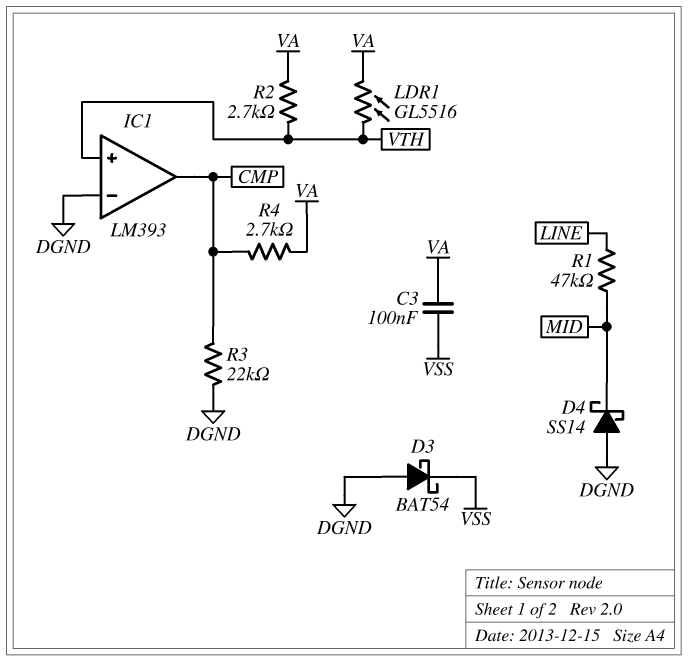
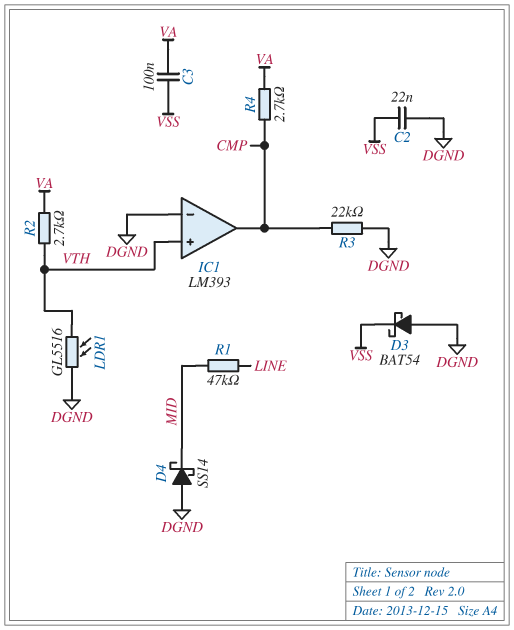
C2: none -> 22nF (DGND, VSS)
LDR1: GL5516 (VA, VTH) -> GL5516 (DGND, VTH)

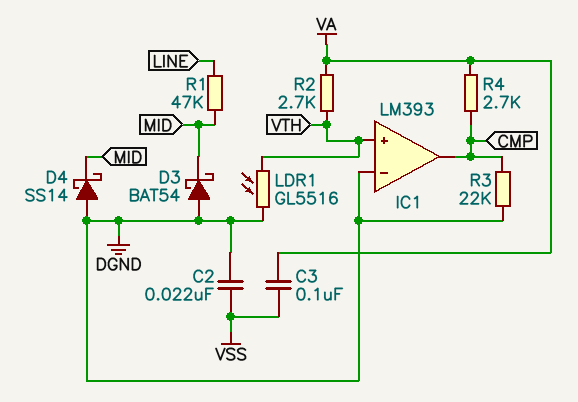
D3: schottky BAT54 (A DGND, K VSS) -> schottky BAT54 (A DGND, K MID)

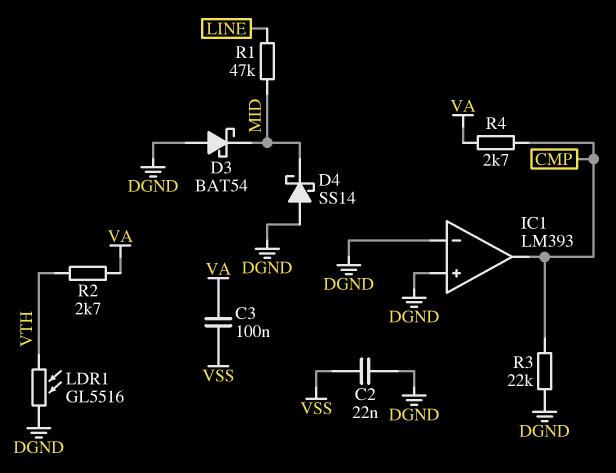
IC1 pin in+: VTH -> DGND

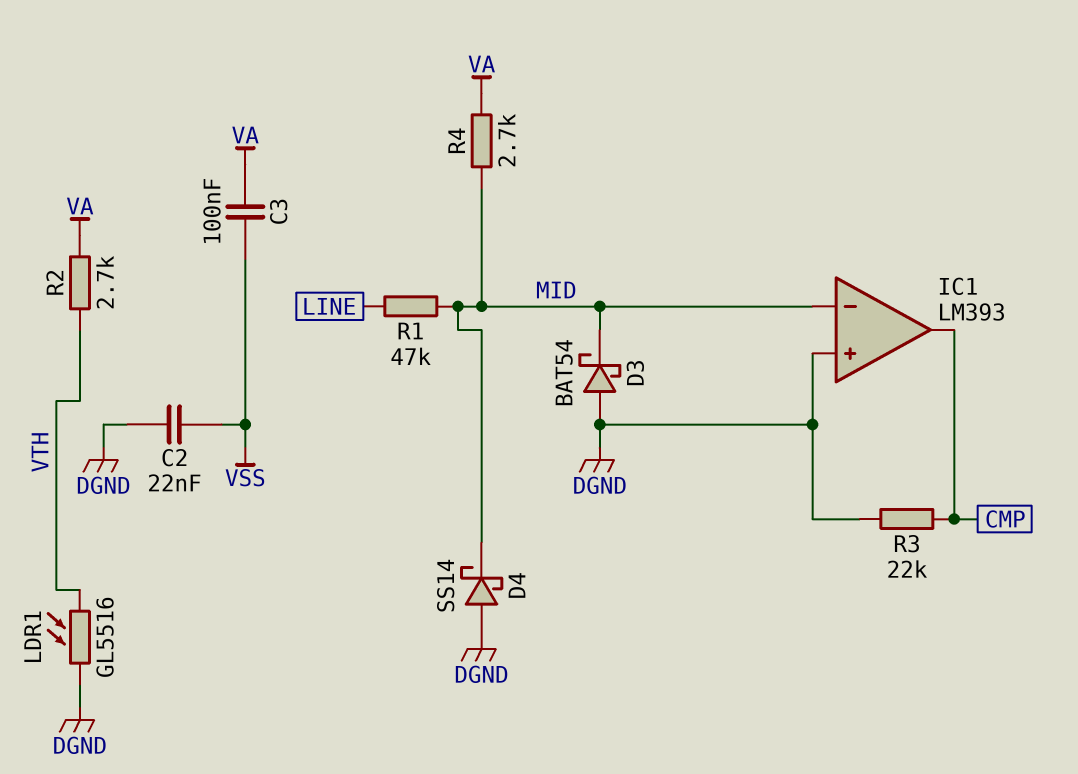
IC1 pin in-: DGND -> MID
R4: 2.7k (CMP, VA) -> 2.7k (MID, VA)

